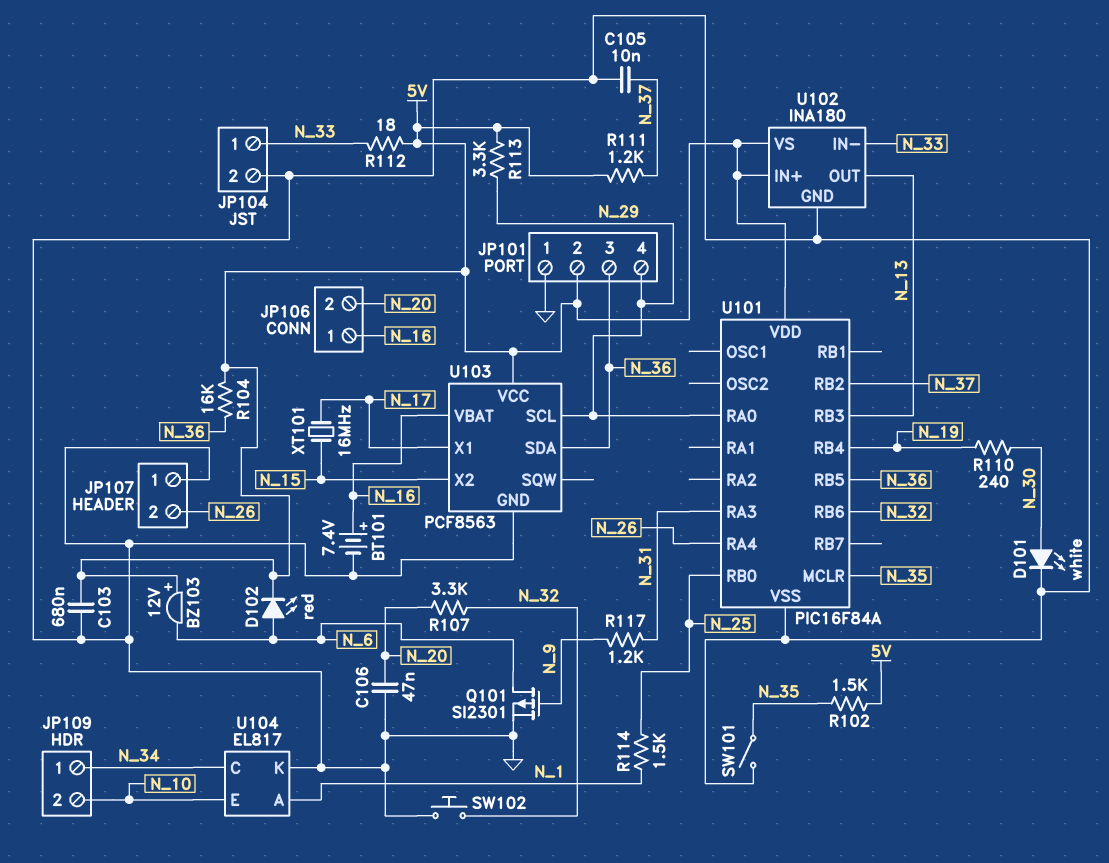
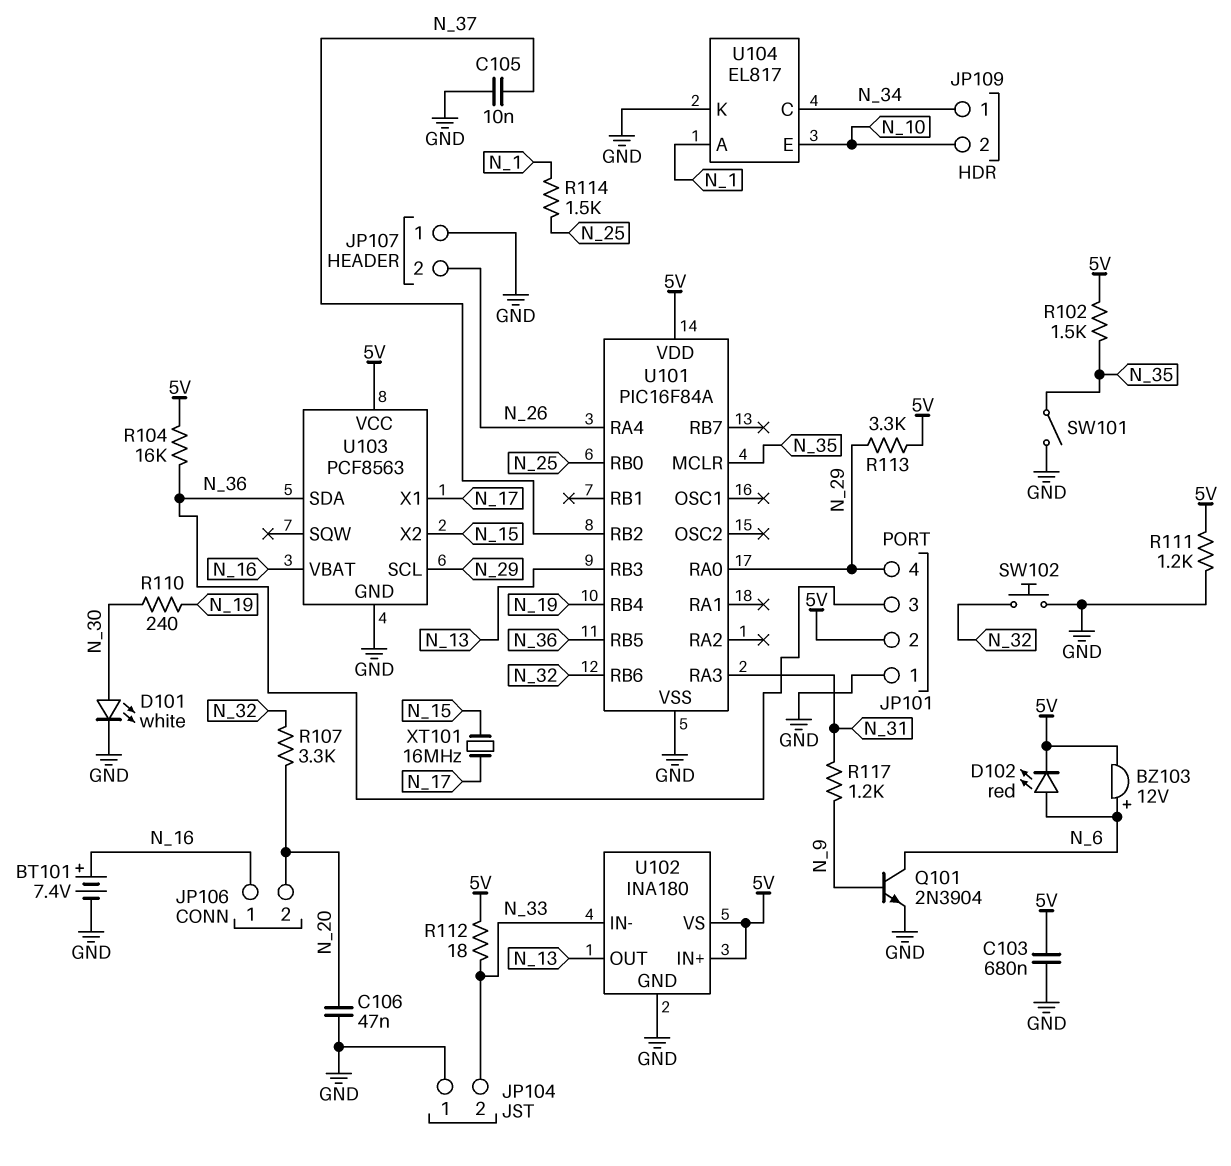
BZ103: buzzer 12V (plus 5V, minus N_6) -> buzzer 12V (plus N_6, minus 5V)
JP104 pin 1: N_33 -> GND
JP104 pin 2: GND -> N_33
Q101: PMOS SI2301 (G N_9, D N_6, S GND) -> NPN 2N3904 (B N_9, C N_6, E GND)
R111: 1.2k (5V, N_37) -> 1.2k (5V, GND)

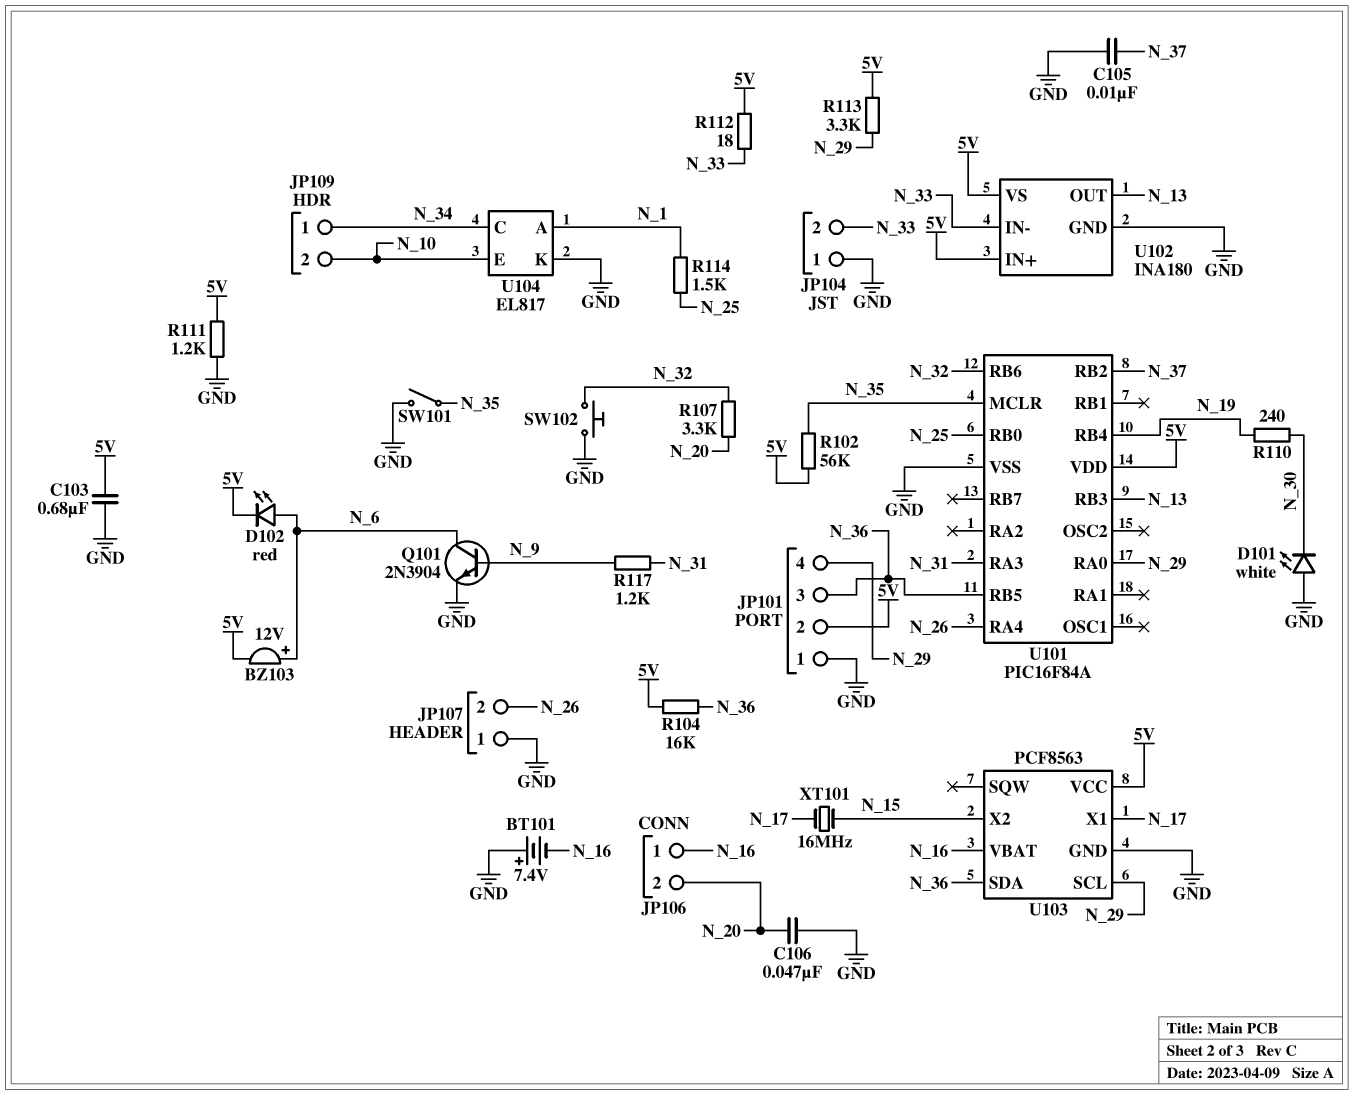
BT101: 7.4V (plus N_16, minus GND) -> 7.4V (plus GND, minus N_16)
D101: LED white (A N_30, K GND) -> LED white (A GND, K N_30)
R102: 1.5k (5V, N_35) -> 56k (5V, N_35)

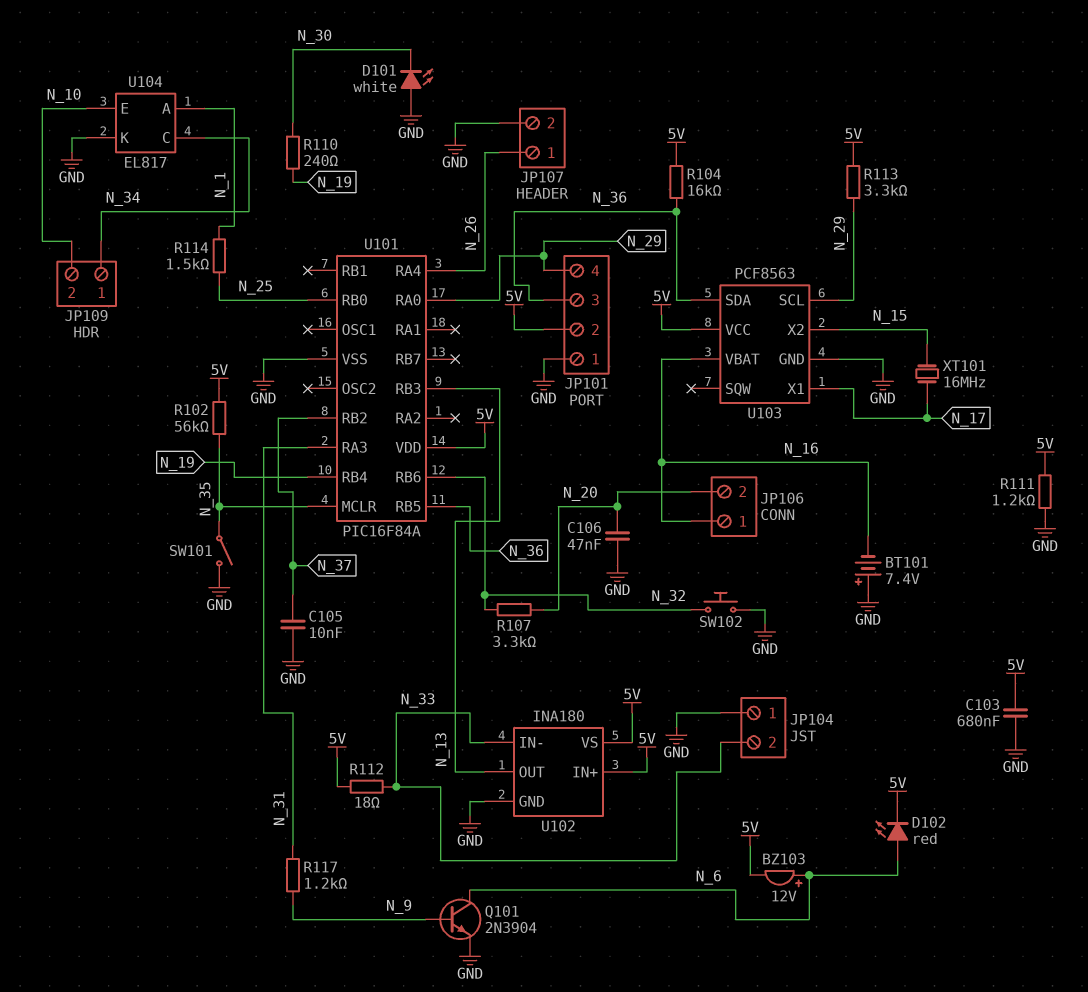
JP107 pin 1: GND -> N_26
JP107 pin 2: N_26 -> GND

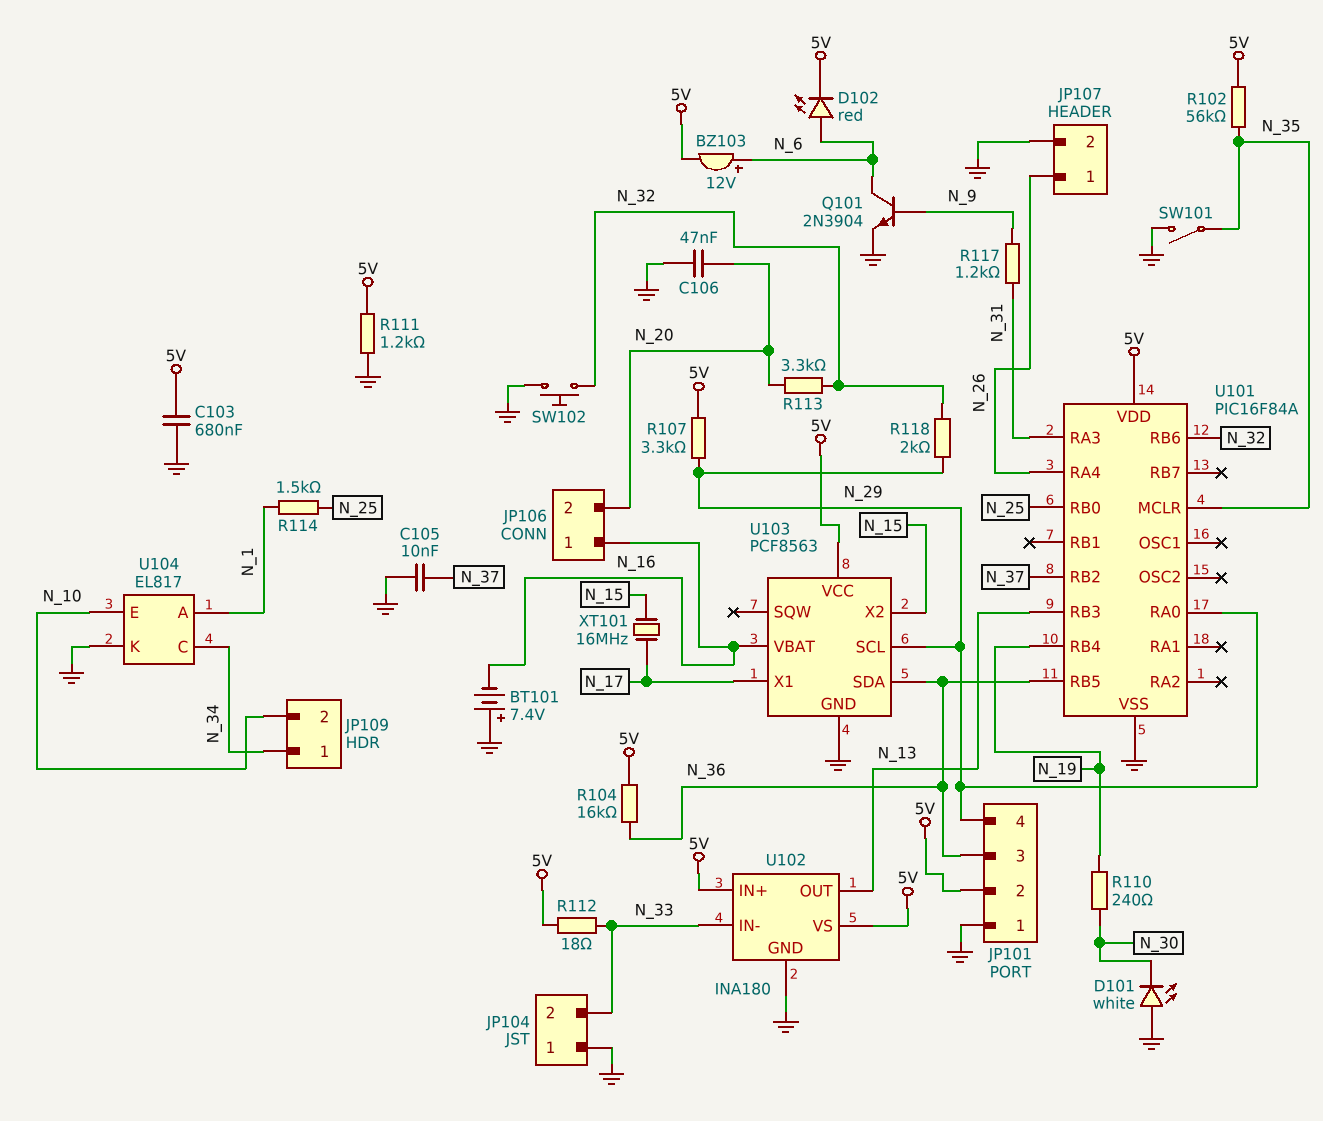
R107: 3.3k (N_20, N_32) -> 3.3k (5V, N_29)
R113: 3.3k (5V, N_29) -> 3.3k (N_20, N_32)
R118: none -> 2k (N_29, N_32)

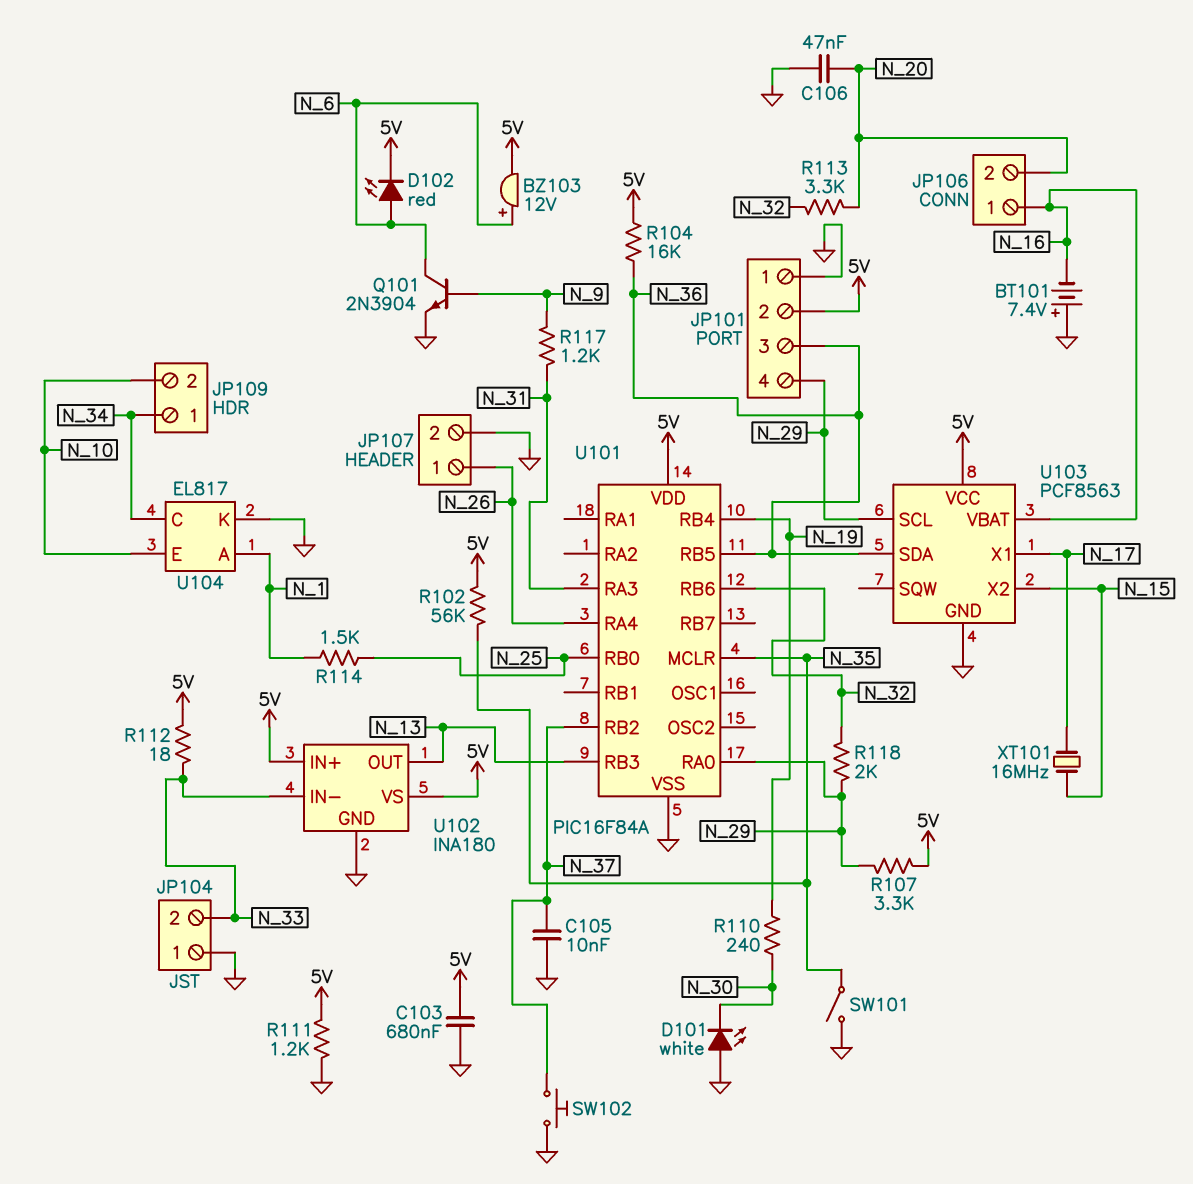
SW102: button (GND, N_32) -> button (GND, N_37)

